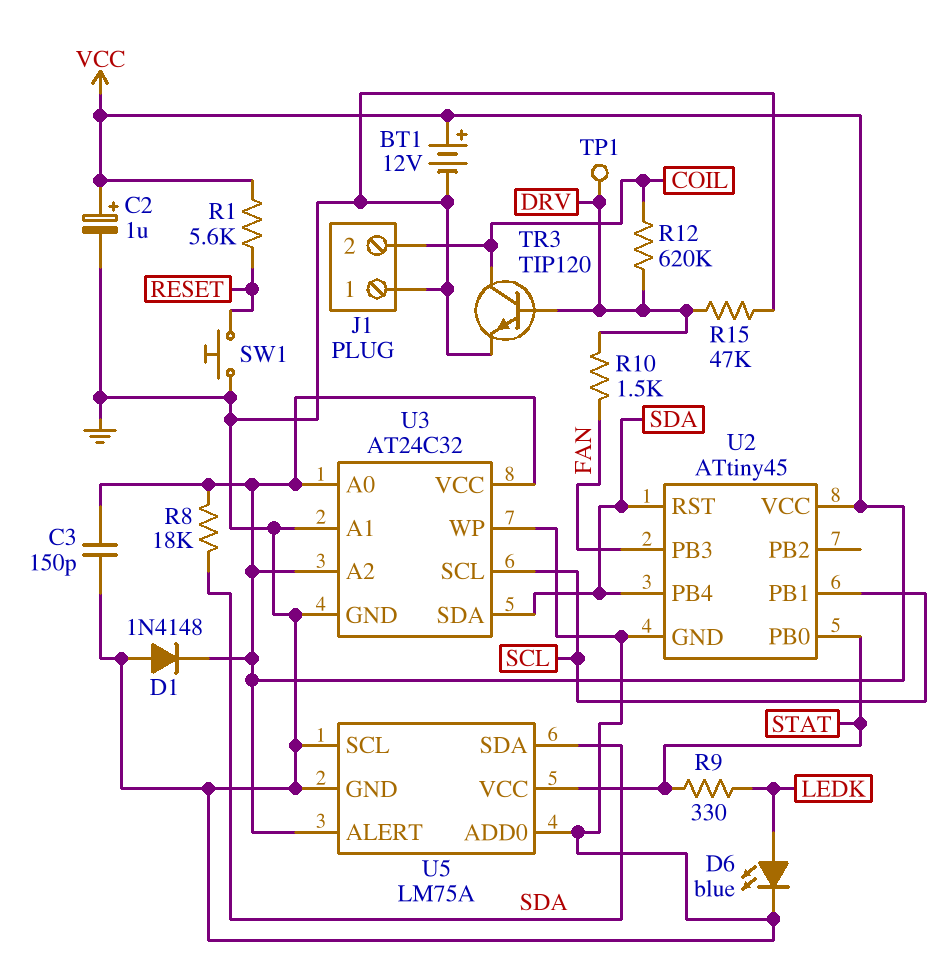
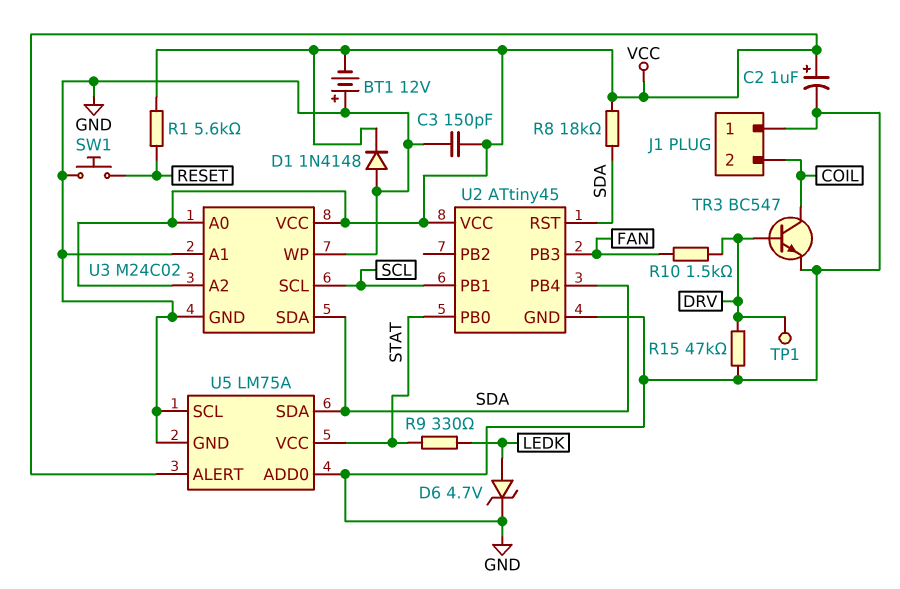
BT1: 12V (plus VCC, minus GND) -> 12V (plus GND, minus VCC)
D6: LED blue (A LEDK, K GND) -> zener 4.7V (A LEDK, K GND)
R12: 620k (COIL, DRV) -> none
TR3: NPN TIP120 (B DRV, C COIL, E GND) -> NPN BC547 (B DRV, C COIL, E GND)
U3: AT24C32 -> M24C02

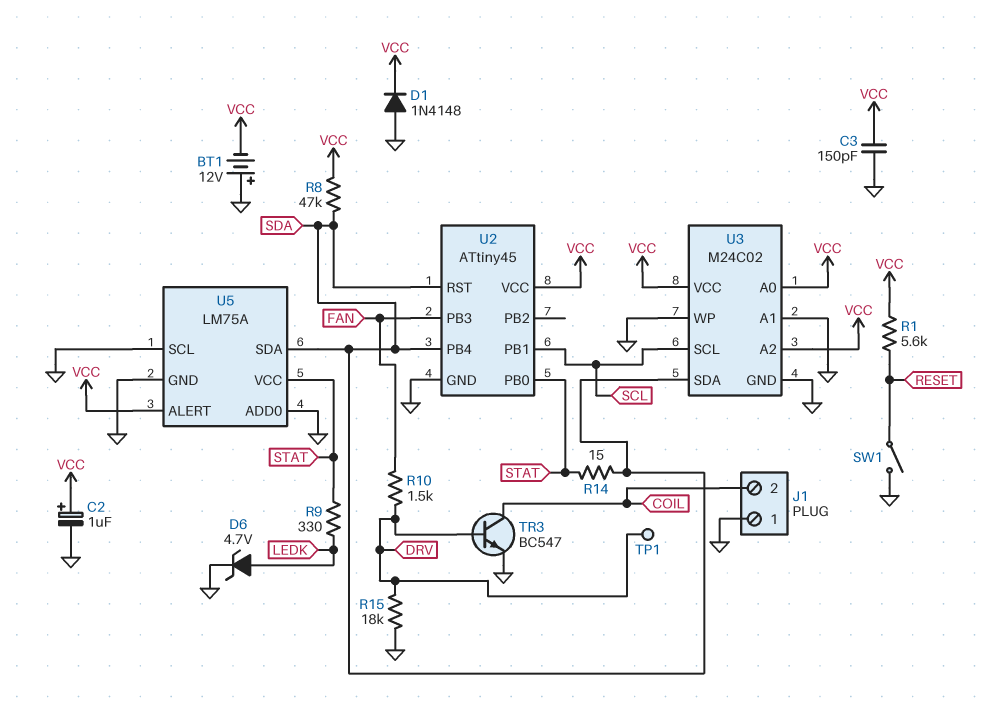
R8: 18k (SDA, VCC) -> 47k (SDA, VCC)
R14: none -> 15 (SDA, STAT)
R15: 47k (DRV, GND) -> 18k (DRV, GND)
SW1: button (GND, RESET) -> switch (GND, RESET)

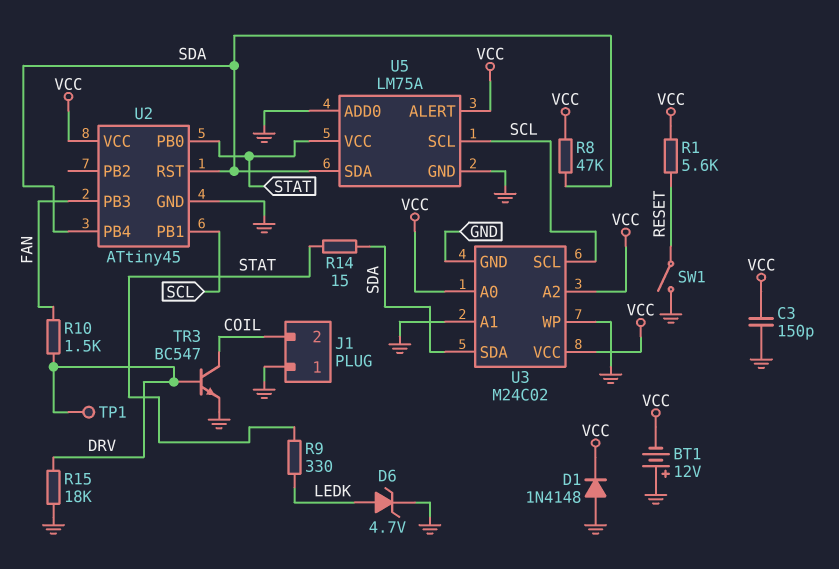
C2: 1uF (plus VCC, minus GND) -> none
U5 pin SCL: GND -> SCL

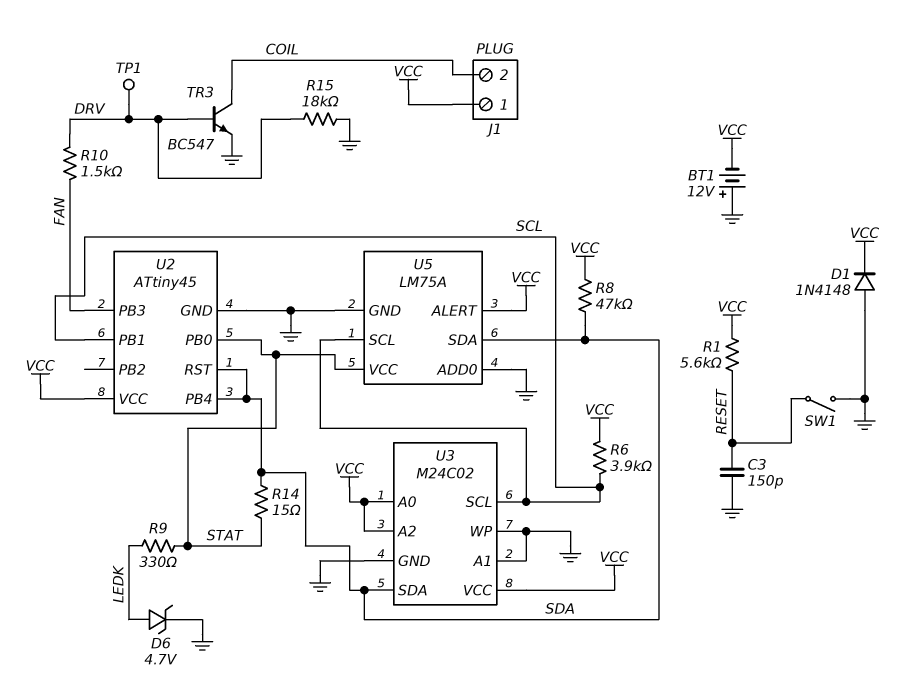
C3: 150pF (GND, VCC) -> 150pF (GND, RESET)
J1 pin 1: GND -> VCC
R6: none -> 3.9k (SCL, VCC)

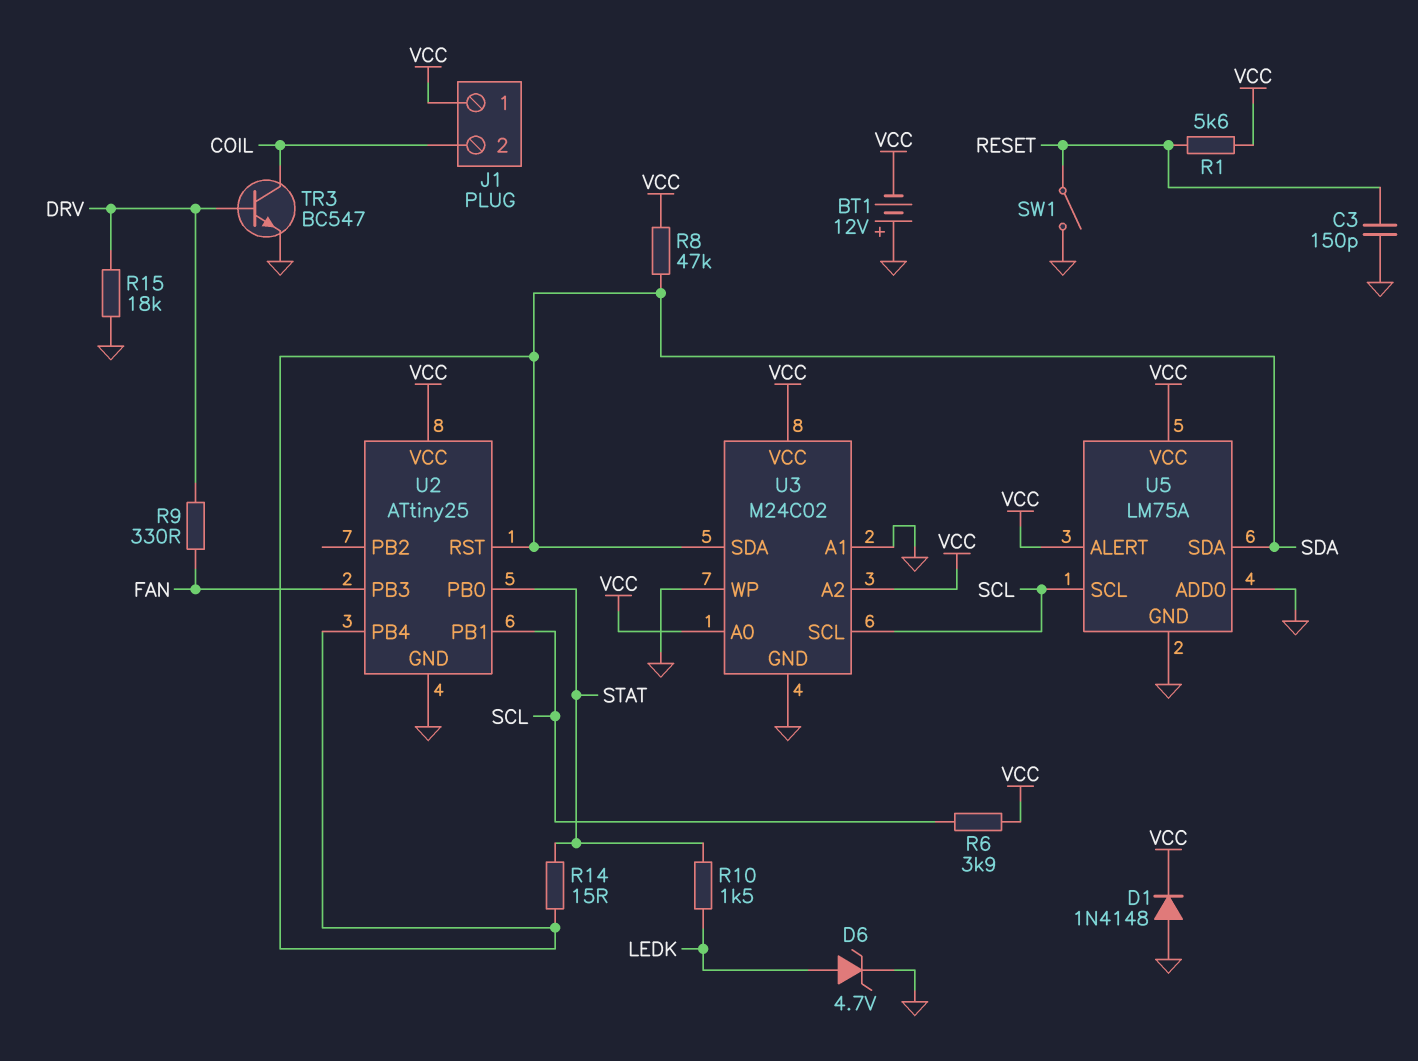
R9: 330 (LEDK, STAT) -> 330 (DRV, FAN)
R10: 1.5k (DRV, FAN) -> 1.5k (LEDK, STAT)
TP1: test point (DRV) -> none
U2: ATtiny45 -> ATtiny25
U5 pin VCC: STAT -> VCC

